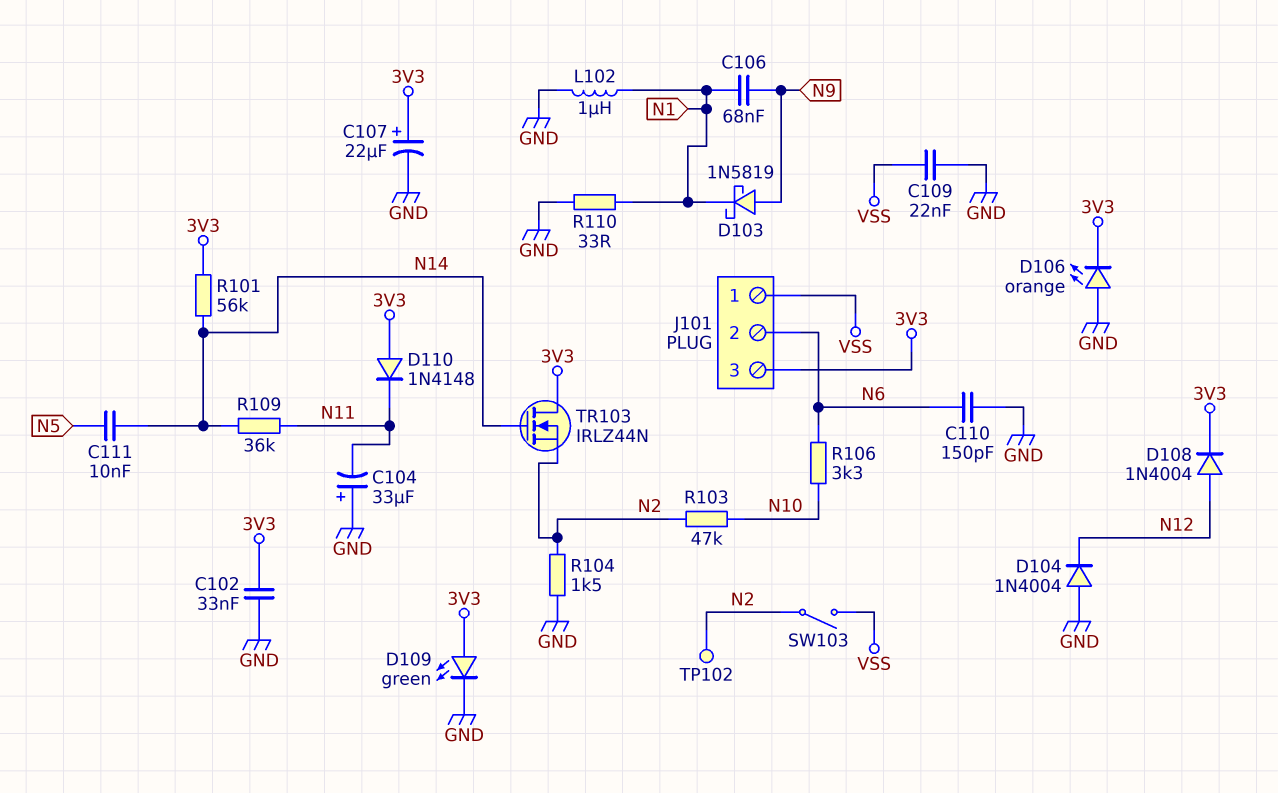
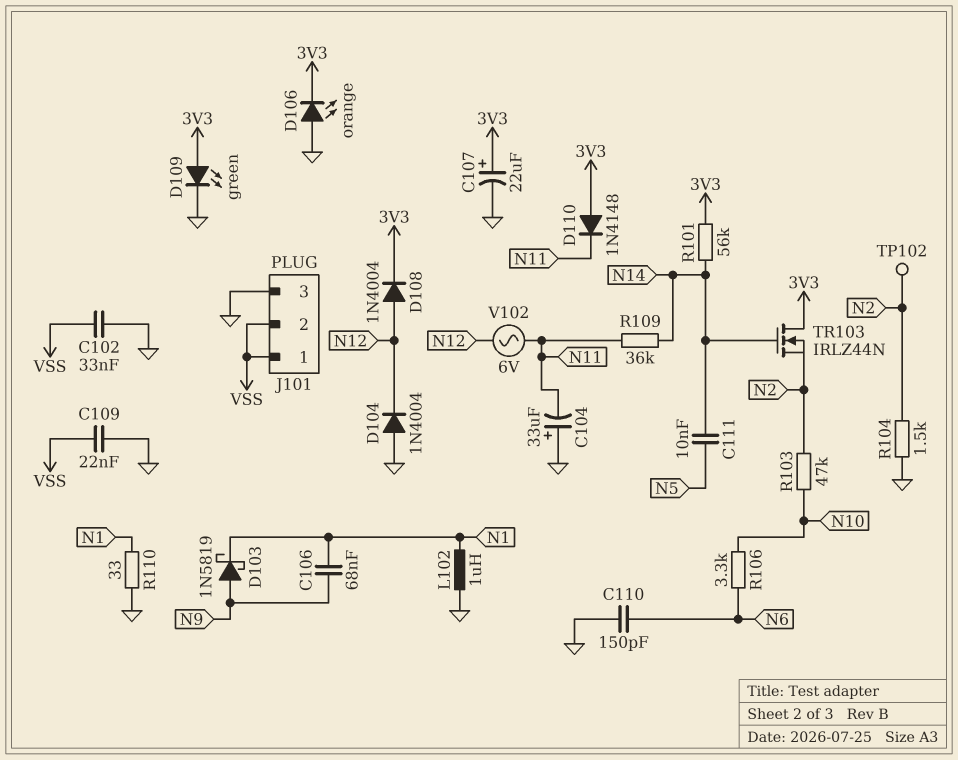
C102: 33nF (3V3, GND) -> 33nF (GND, VSS)
J101 pin 2: N6 -> VSS
J101 pin 3: 3V3 -> GND
SW103: switch (N2, VSS) -> none
V102: none -> AC 6V (N11, N12)

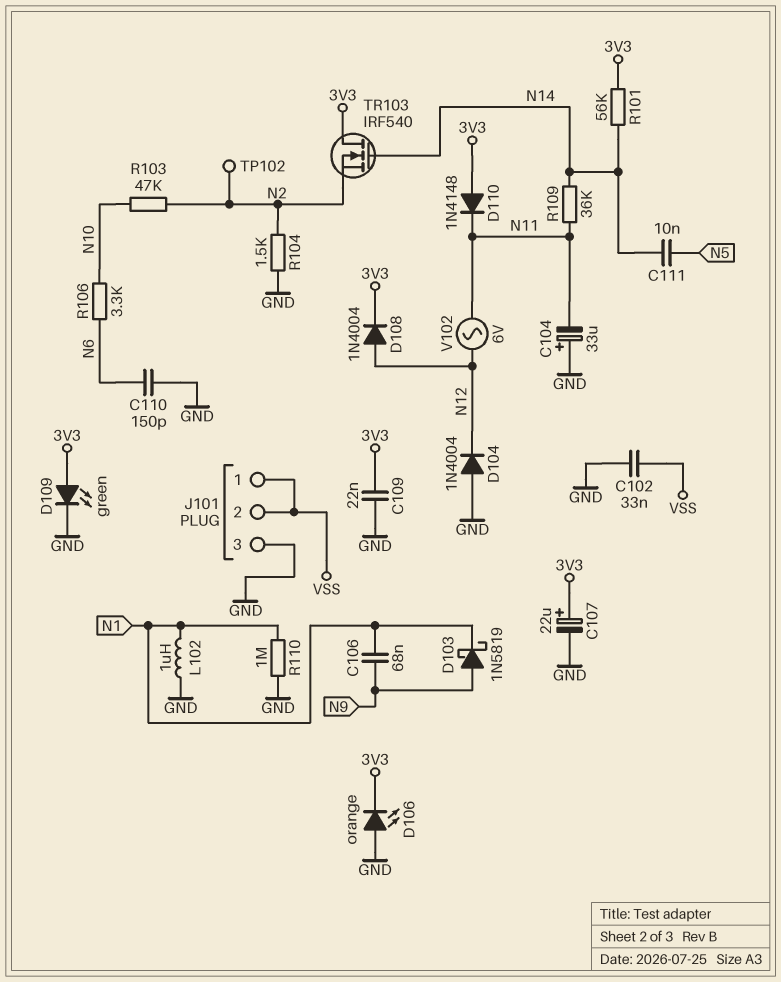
C109: 22nF (GND, VSS) -> 22nF (3V3, GND)
R110: 33 (GND, N1) -> 1M (GND, N1)
TR103: NMOS IRLZ44N (G N14, D 3V3, S N2) -> NMOS IRF540 (G N14, D 3V3, S N2)

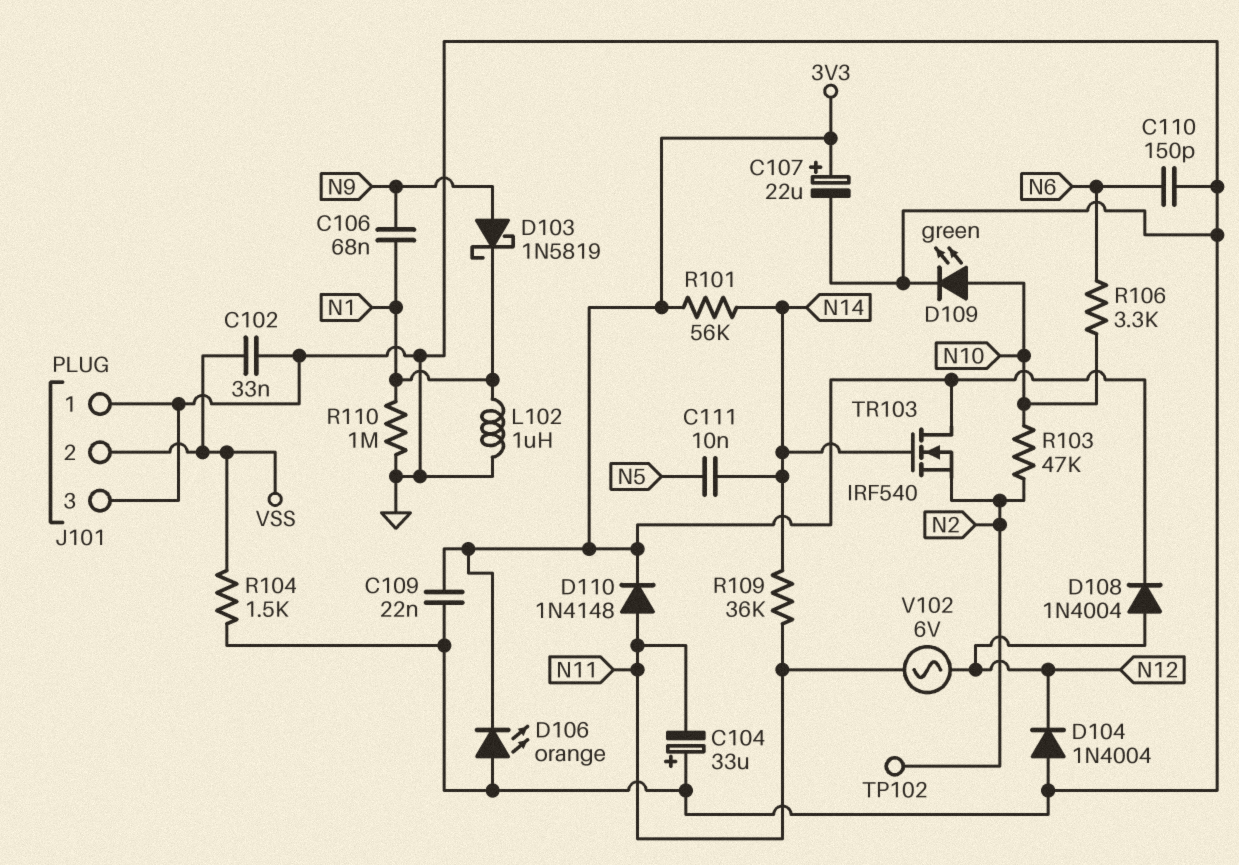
D109: LED green (A 3V3, K GND) -> LED green (A N10, K GND)
D110: diode 1N4148 (A 3V3, K N11) -> diode 1N4148 (A N11, K 3V3)
J101 pin 1: VSS -> GND
R104: 1.5k (GND, N2) -> 1.5k (GND, VSS)

